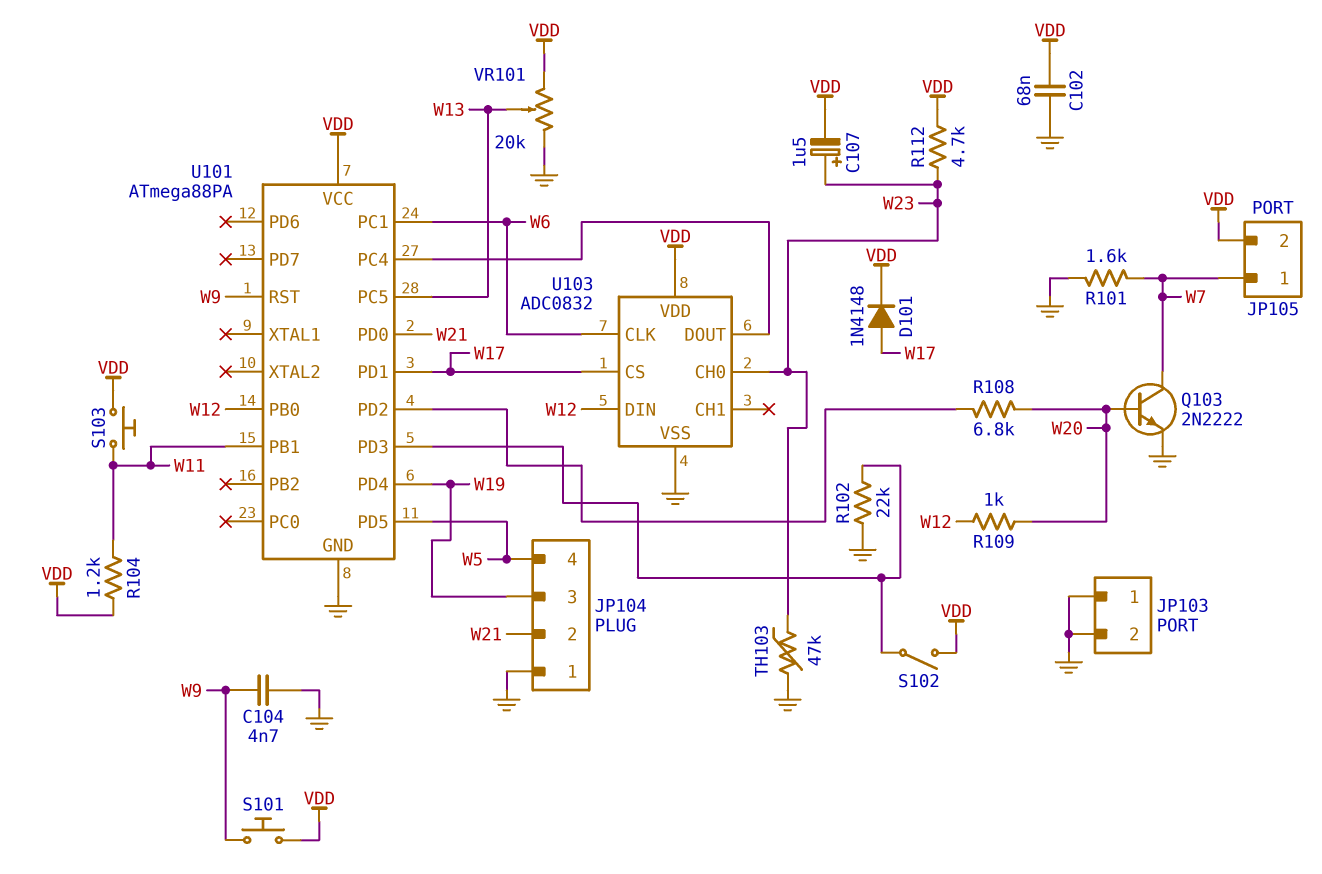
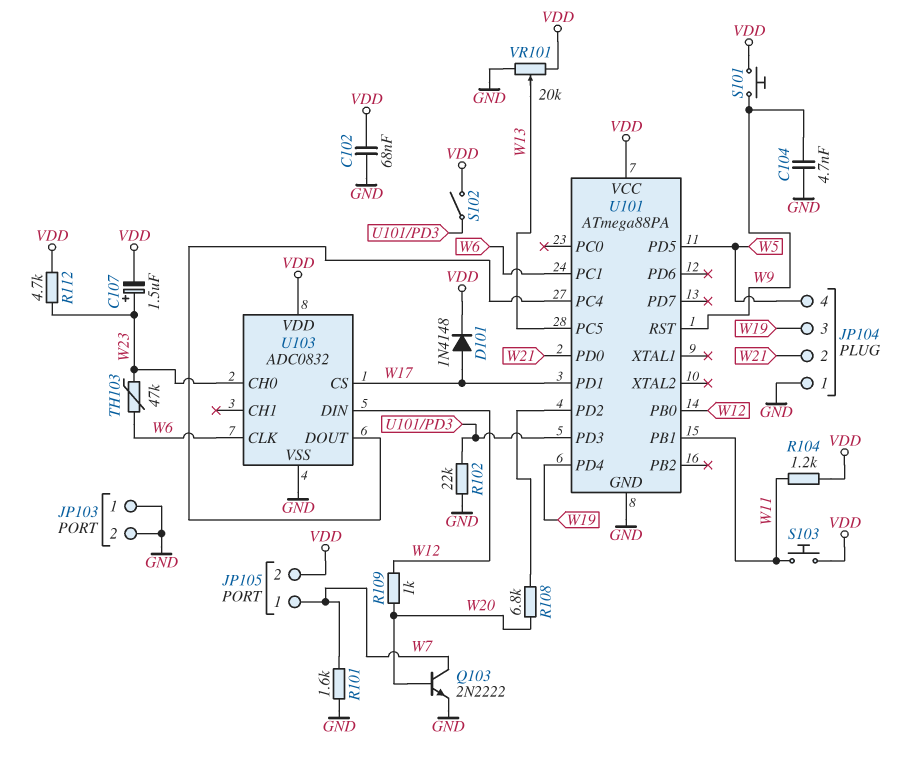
TH103: 47k (GND, W23) -> 47k (W6, W23)

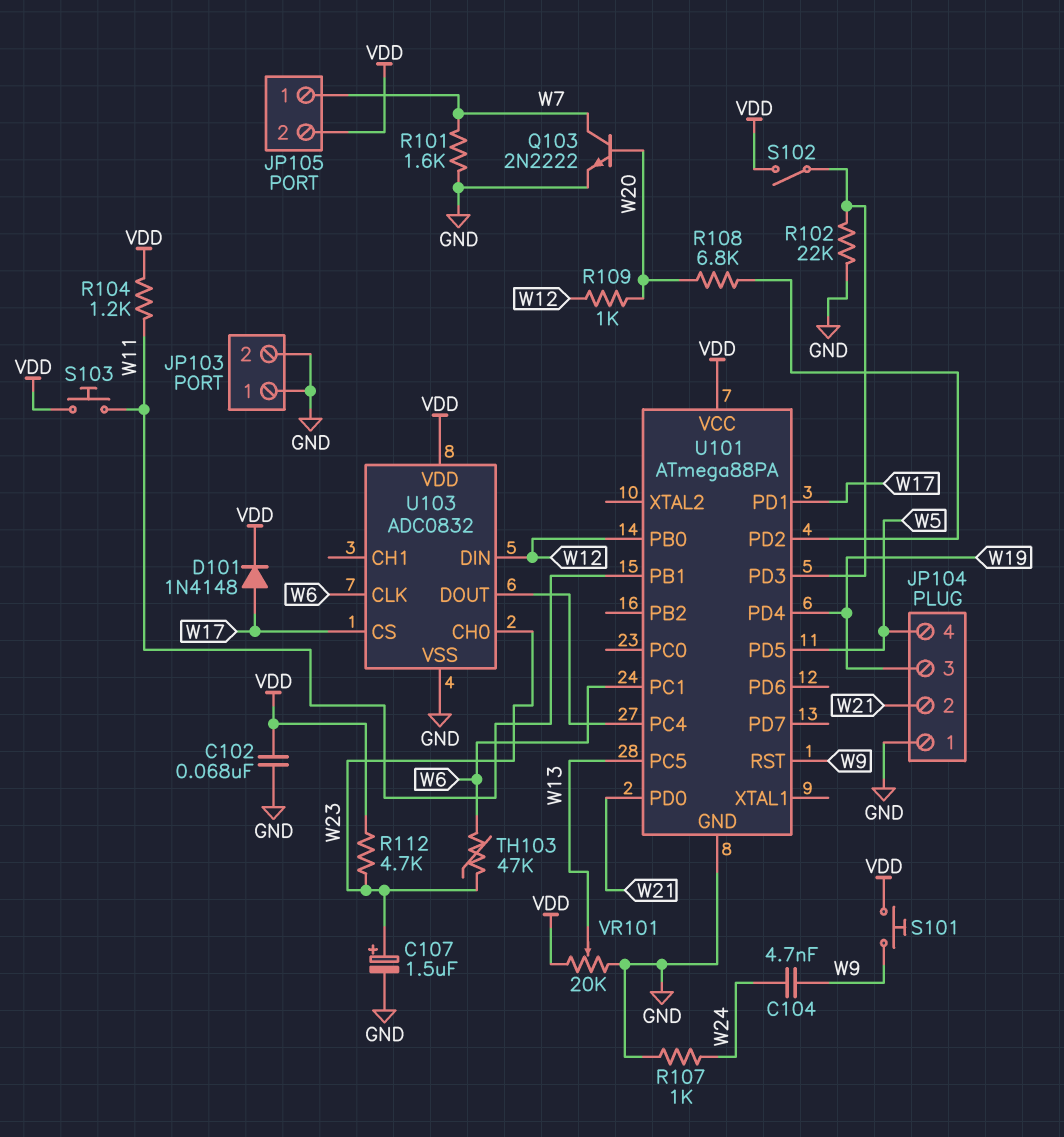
C104: 4.7nF (GND, W9) -> 4.7nF (W9, W24)
C107: 1.5uF (plus W23, minus VDD) -> 1.5uF (plus W23, minus GND)
R107: none -> 1k (GND, W24)

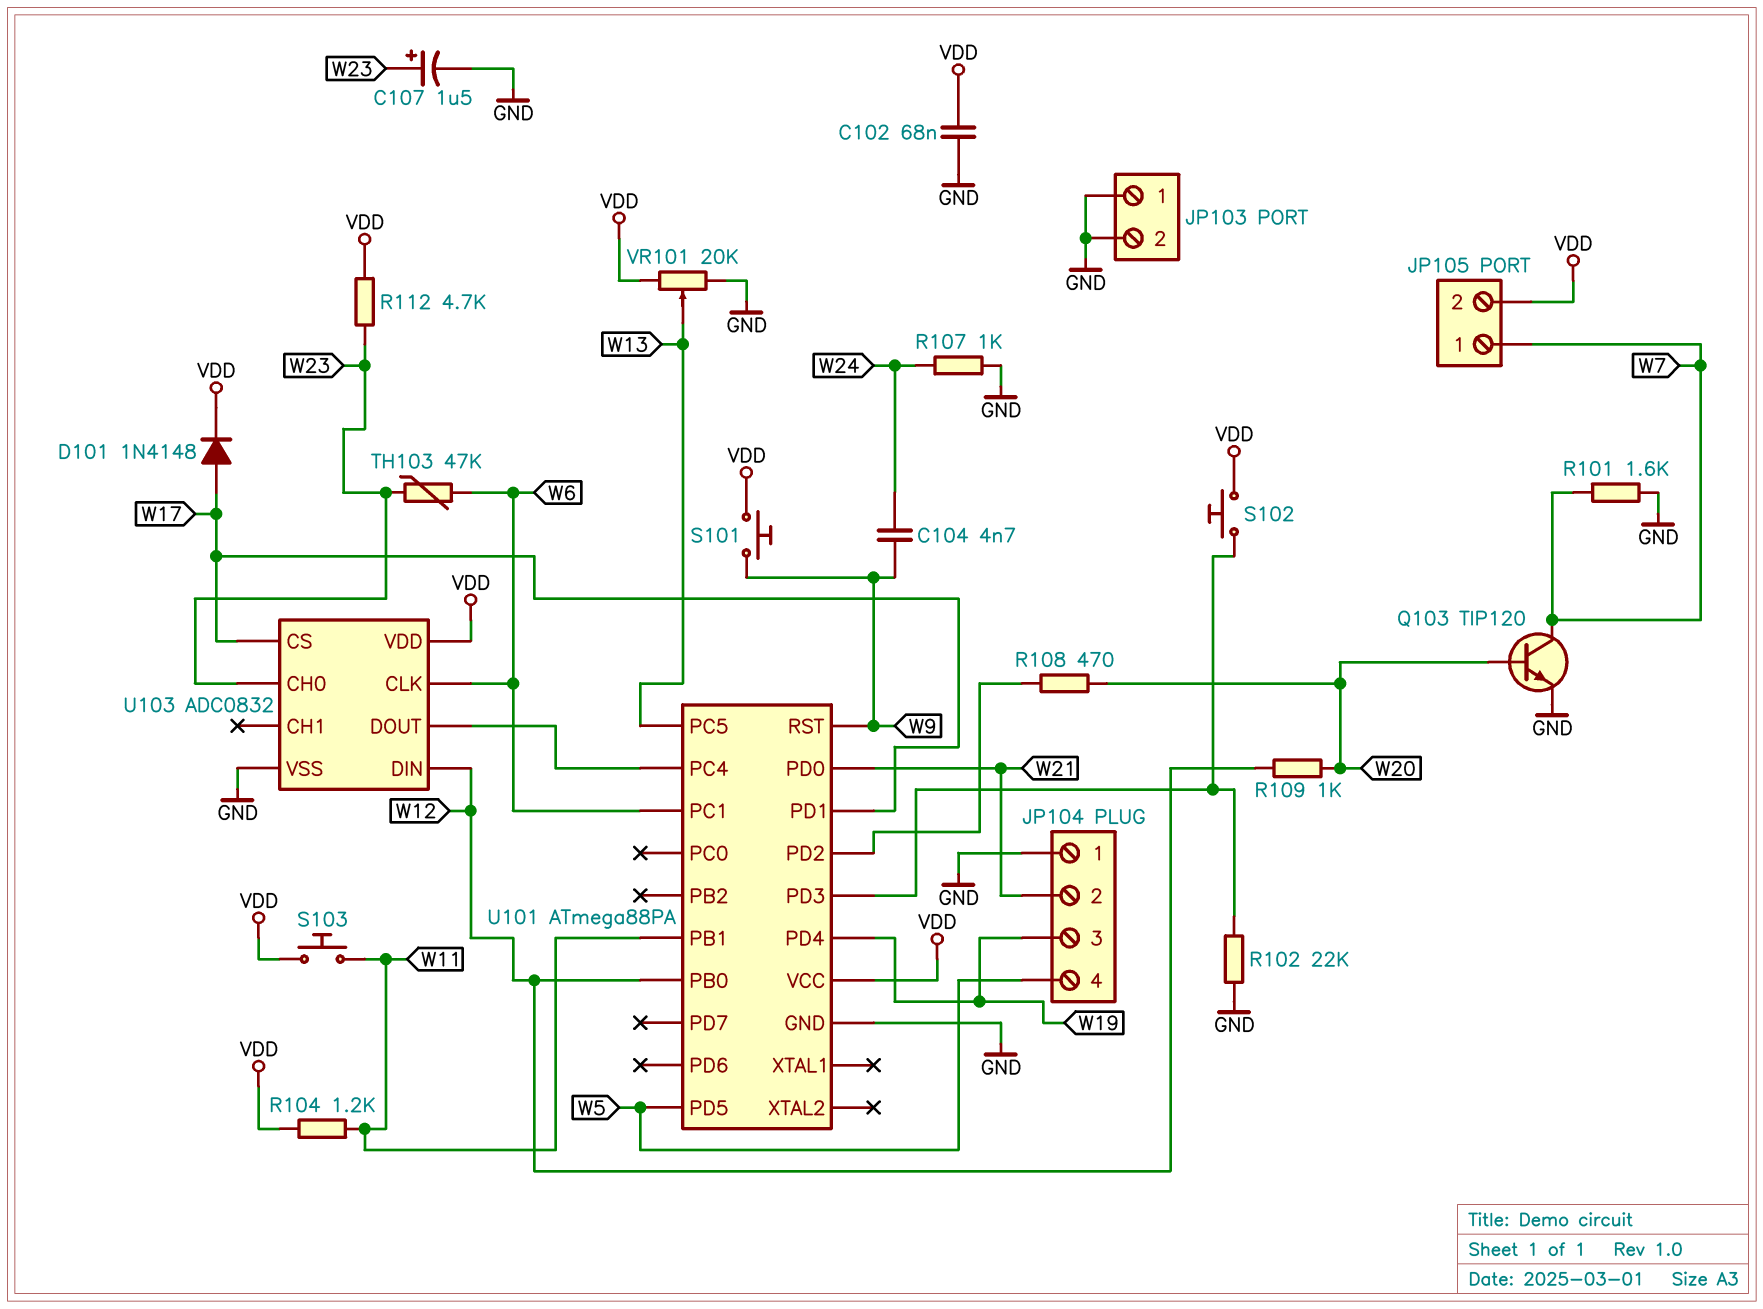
Q103: NPN 2N2222 (B W20, C W7, E GND) -> NPN TIP120 (B W20, C W7, E GND)
R108: 6.8k (U101/PD2, W20) -> 470 (U101/PD2, W20)
S102: switch (U101/PD3, VDD) -> button (U101/PD3, VDD)

